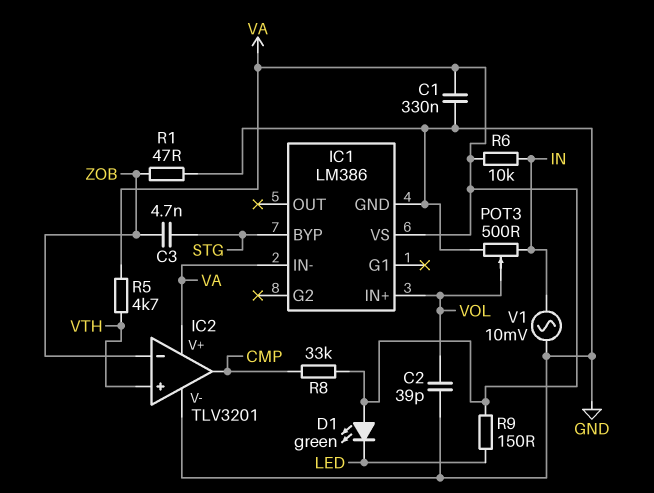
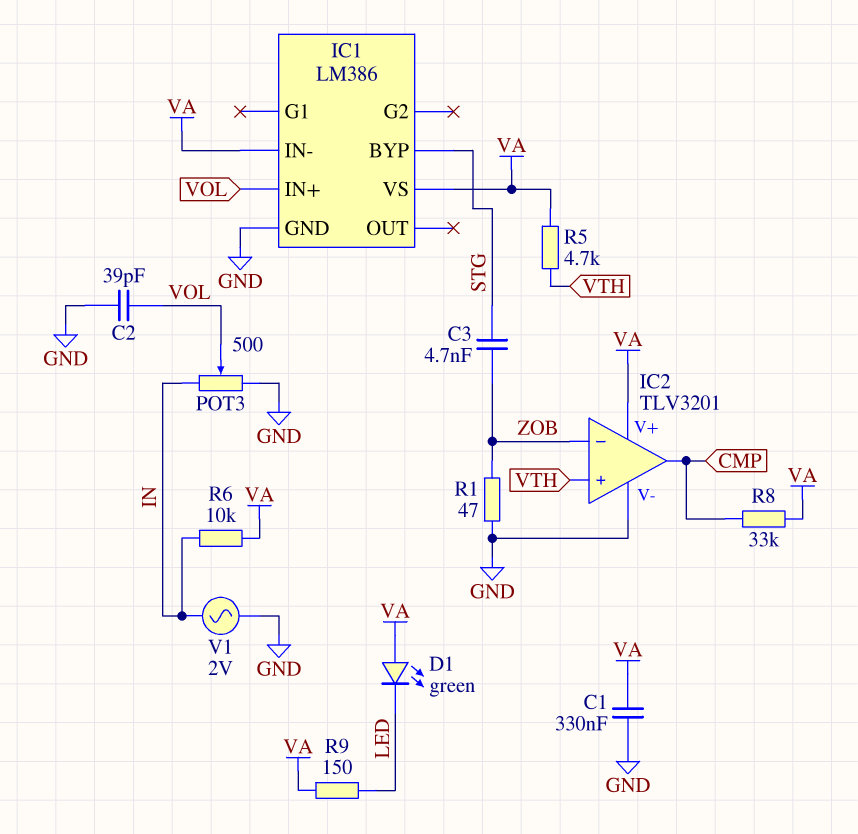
V1: AC 10mV (GND, IN) -> AC 2V (GND, IN)

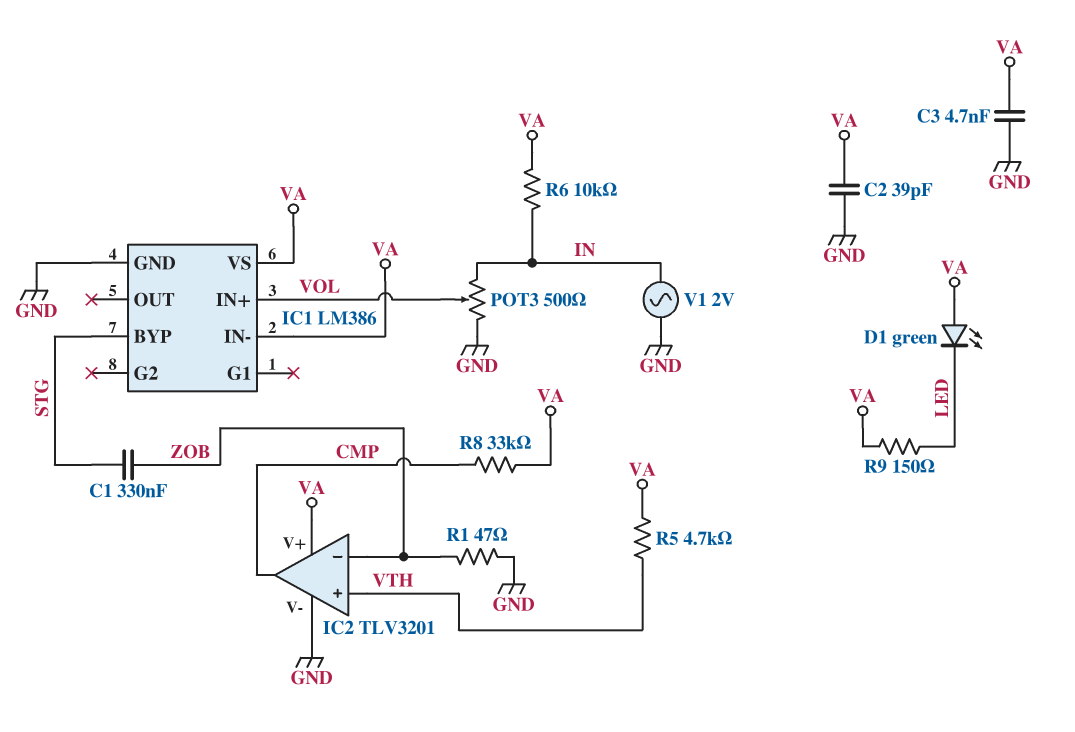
C1: 330nF (GND, VA) -> 330nF (STG, ZOB)
C2: 39pF (GND, VOL) -> 39pF (GND, VA)
C3: 4.7nF (STG, ZOB) -> 4.7nF (GND, VA)

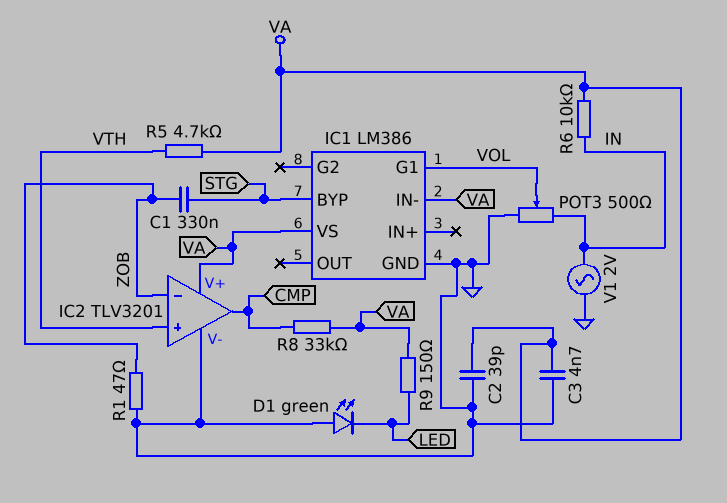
D1: LED green (A VA, K LED) -> LED green (A GND, K LED)
IC1 pin G1: none -> VOL
IC1 pin IN+: VOL -> none

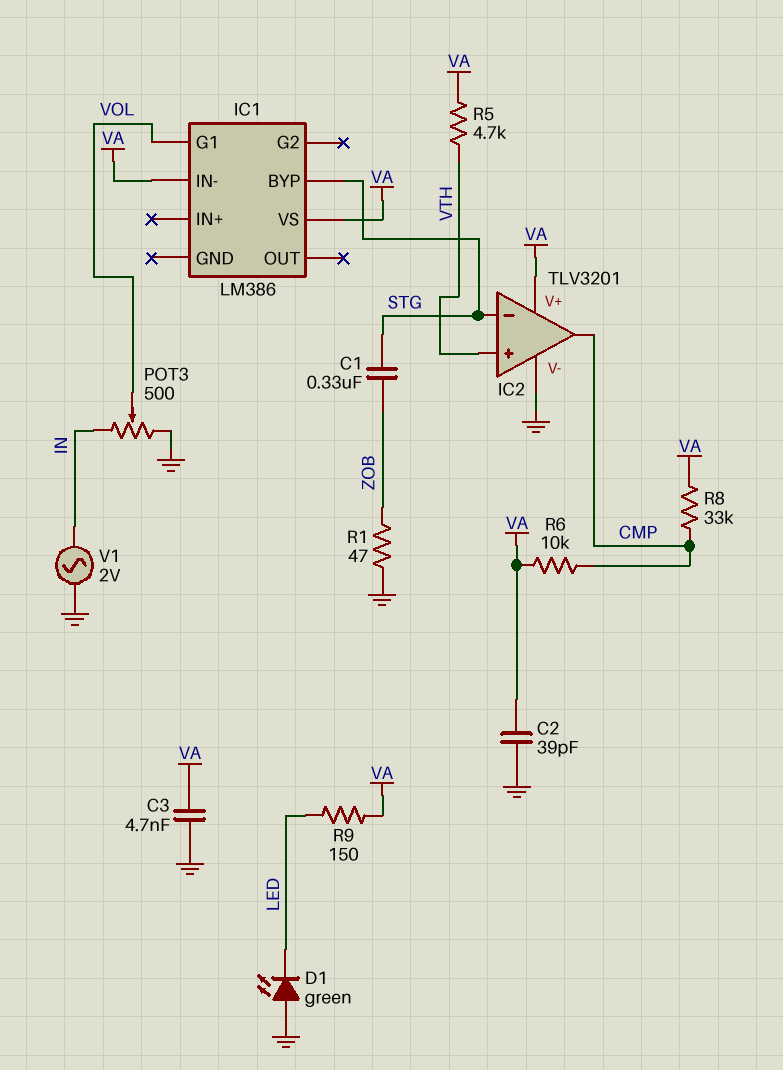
IC1 pin GND: GND -> none
IC2 pin in-: ZOB -> STG
R6: 10k (IN, VA) -> 10k (CMP, VA)

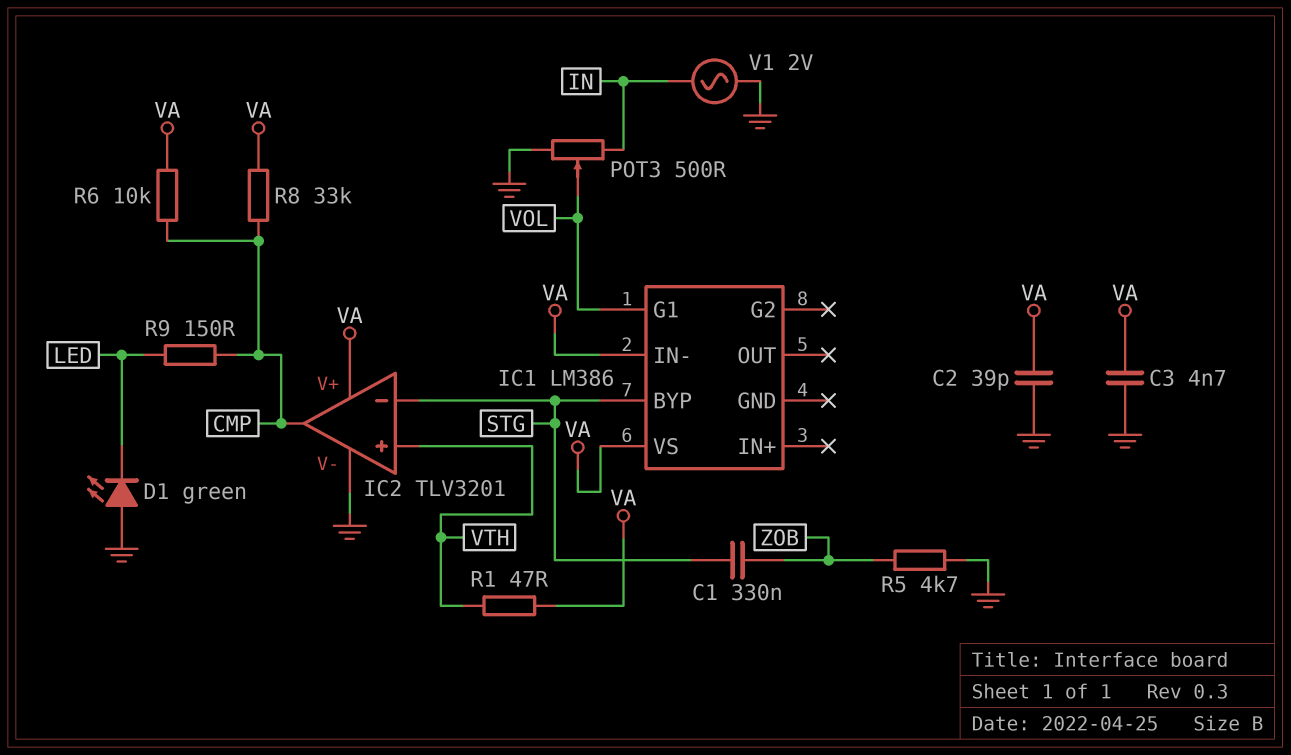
R1: 47 (GND, ZOB) -> 47 (VA, VTH)
R5: 4.7k (VA, VTH) -> 4.7k (GND, ZOB)
R9: 150 (LED, VA) -> 150 (CMP, LED)

